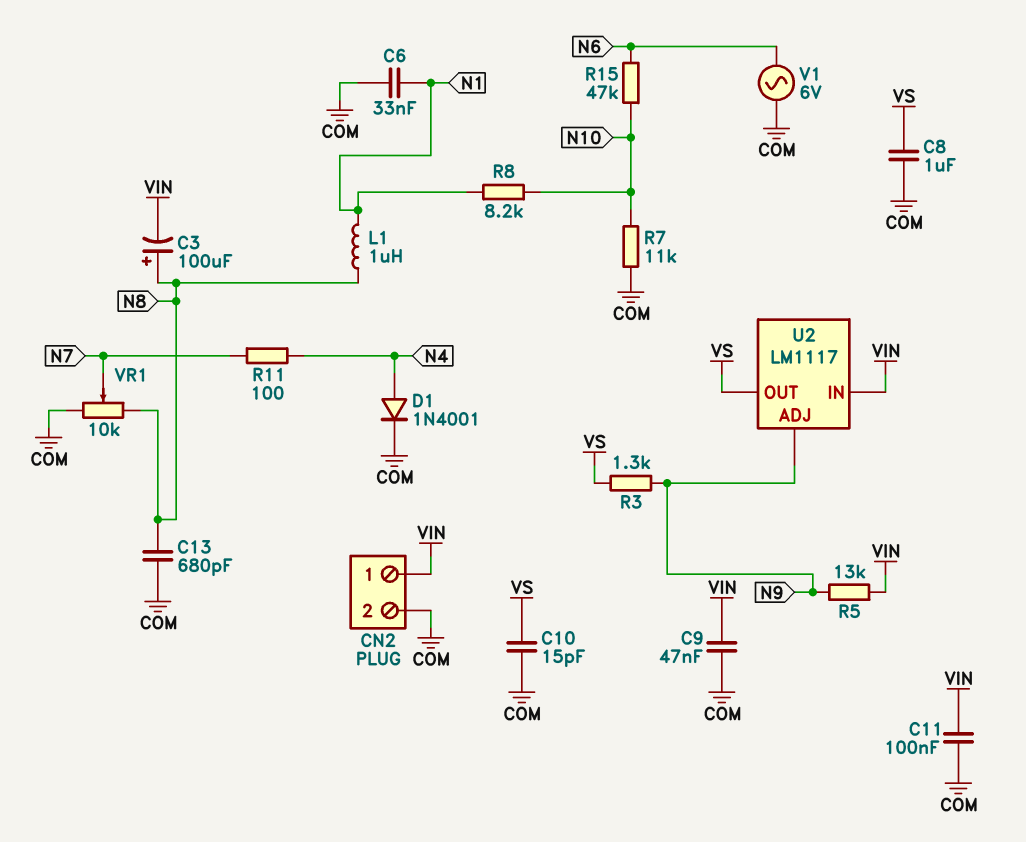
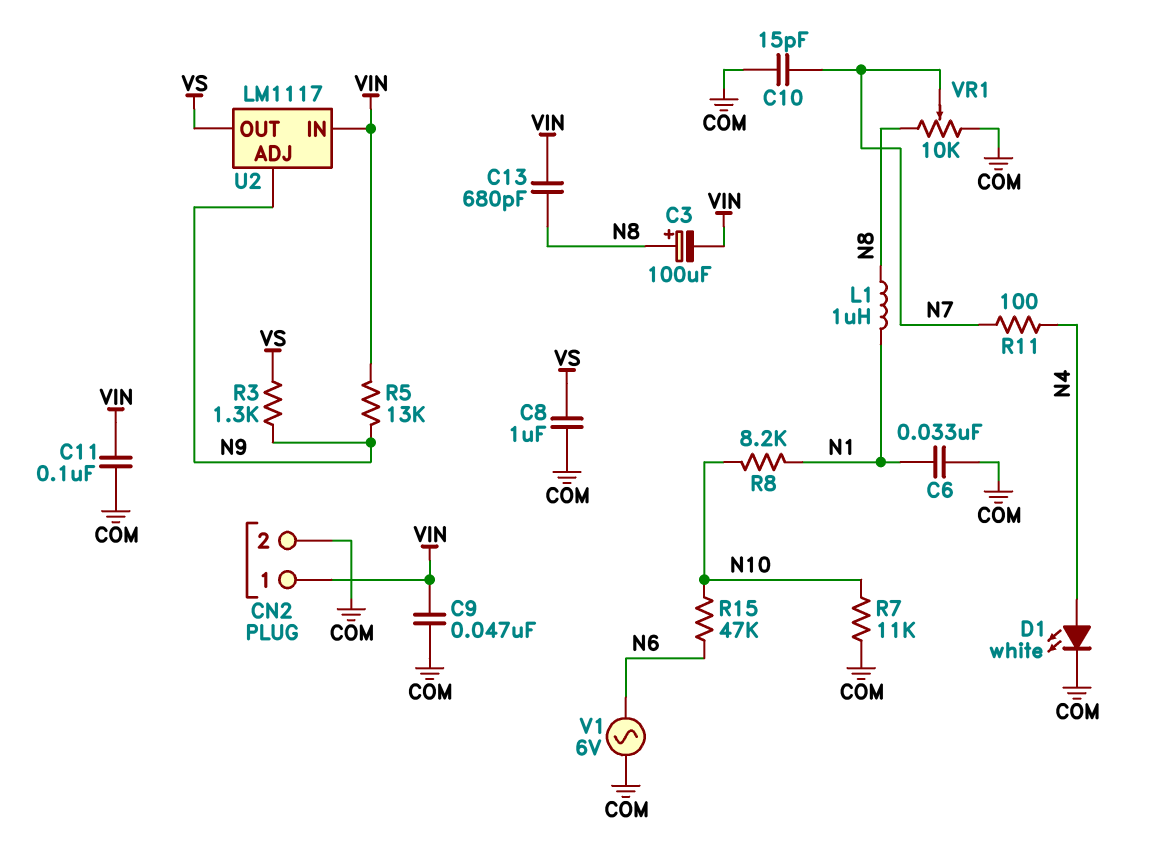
C10: 15pF (COM, VS) -> 15pF (COM, N7)
C13: 680pF (COM, N8) -> 680pF (N8, VIN)
D1: diode 1N4001 (A N4, K COM) -> LED white (A N4, K COM)

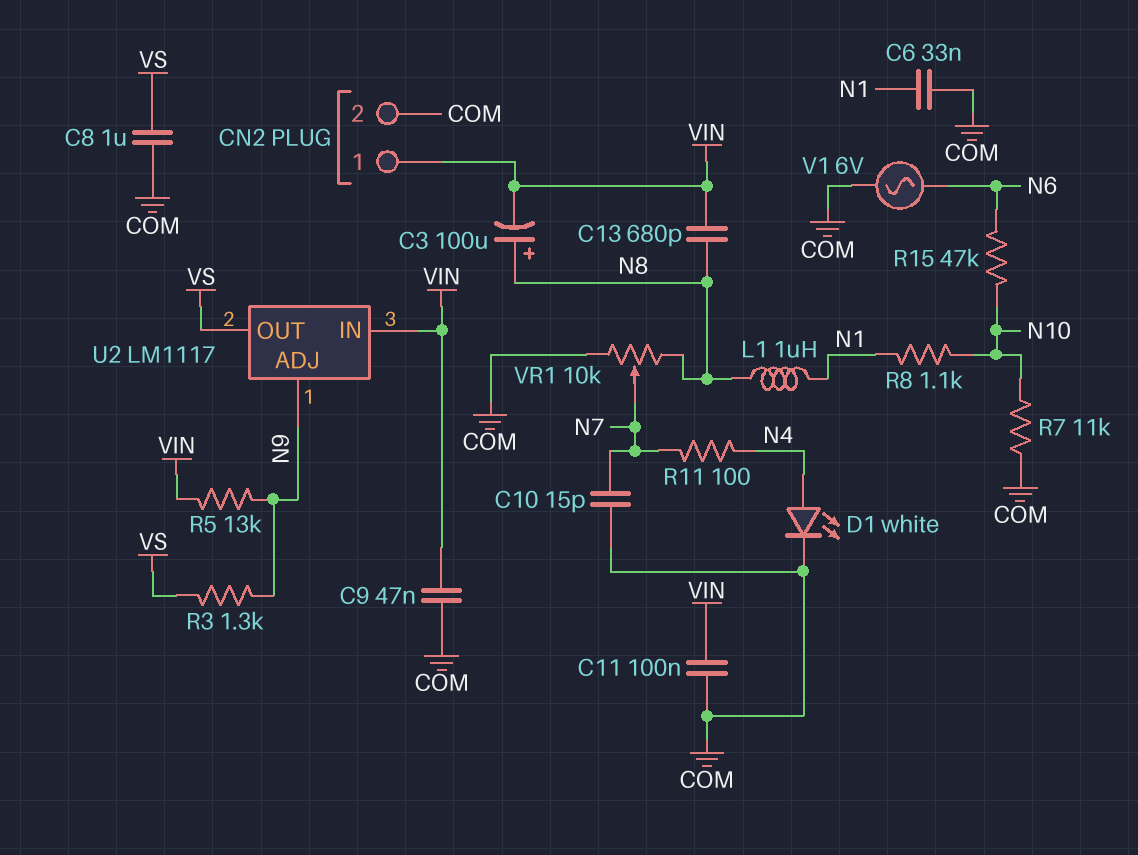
R8: 8.2k (N1, N10) -> 1.1k (N1, N10)

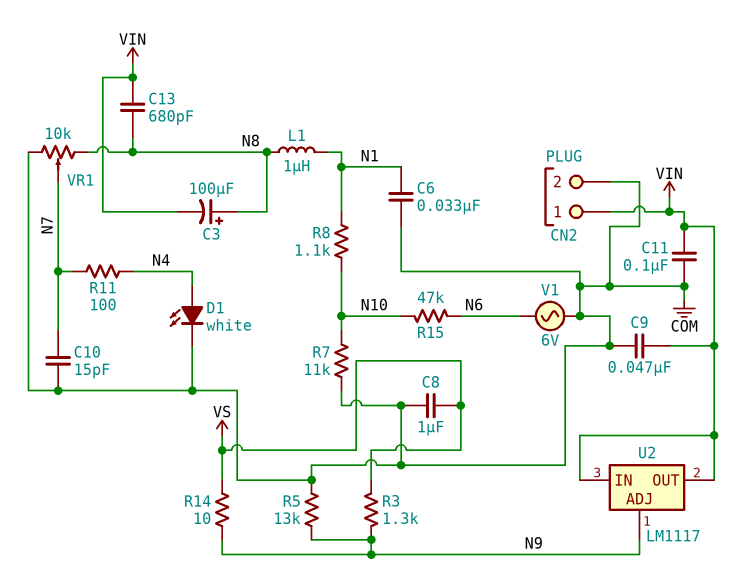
R5: 13k (N9, VIN) -> 13k (COM, N9)
R14: none -> 10 (N9, VS)
U2 pin OUT: VS -> VIN

